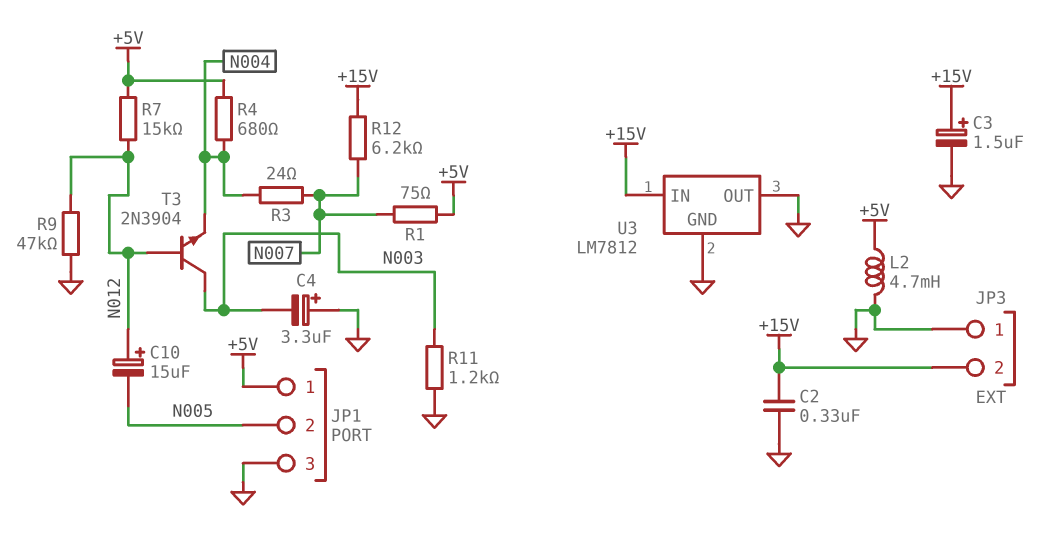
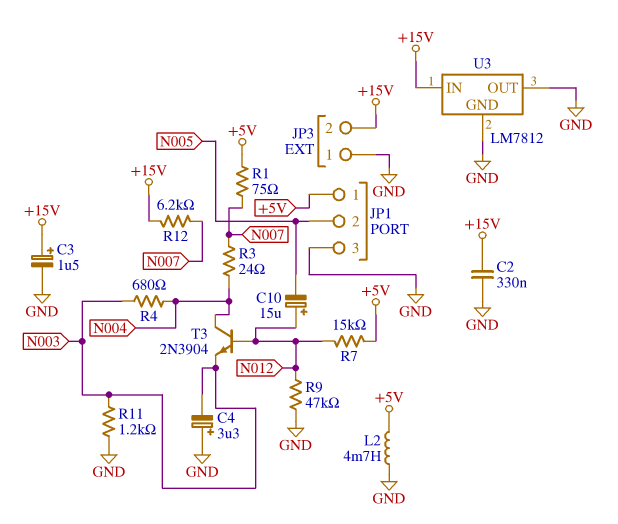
R4: 680 (+5V, N004) -> 680 (N003, N004)
T3: NPN 2N3904 (B N012, C N003, E N004) -> NPN 2N3904 (B N012, C N004, E N003)

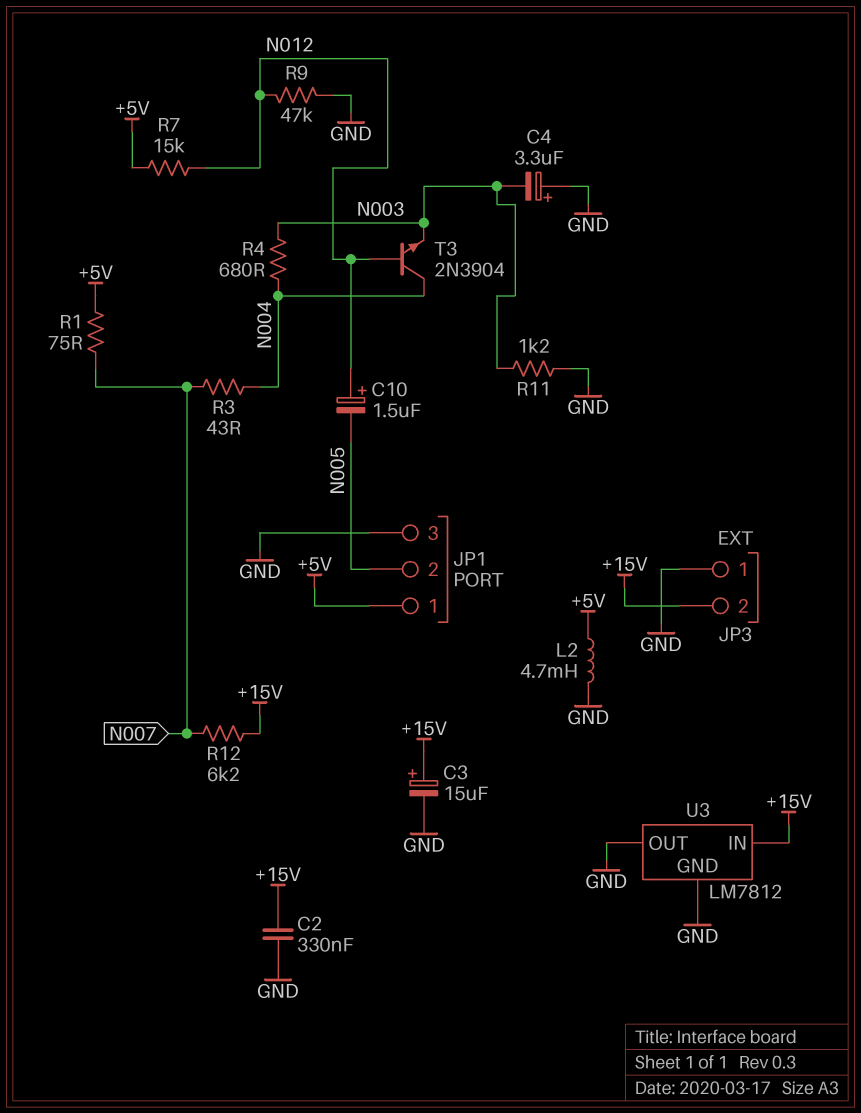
C3: 1.5uF (plus +15V, minus GND) -> 15uF (plus +15V, minus GND)
C10: 15uF (plus N012, minus N005) -> 1.5uF (plus N012, minus N005)
R3: 24 (N004, N007) -> 43 (N004, N007)

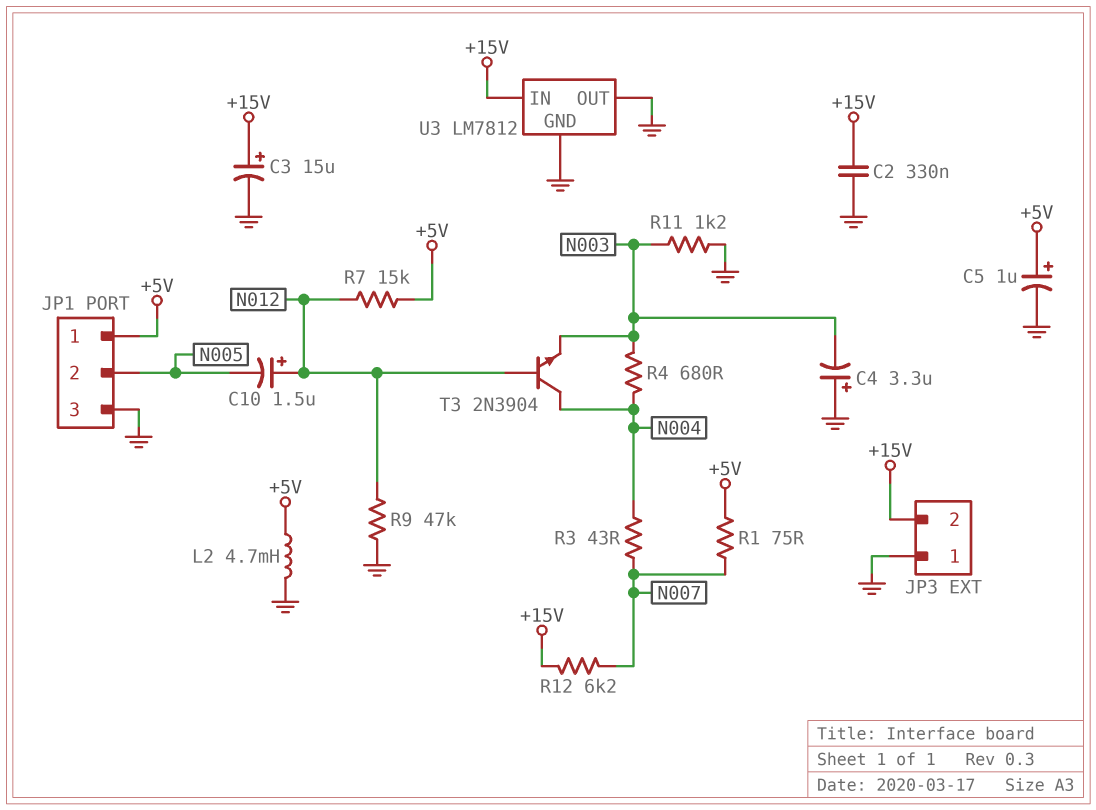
C5: none -> 1uF (plus +5V, minus GND)

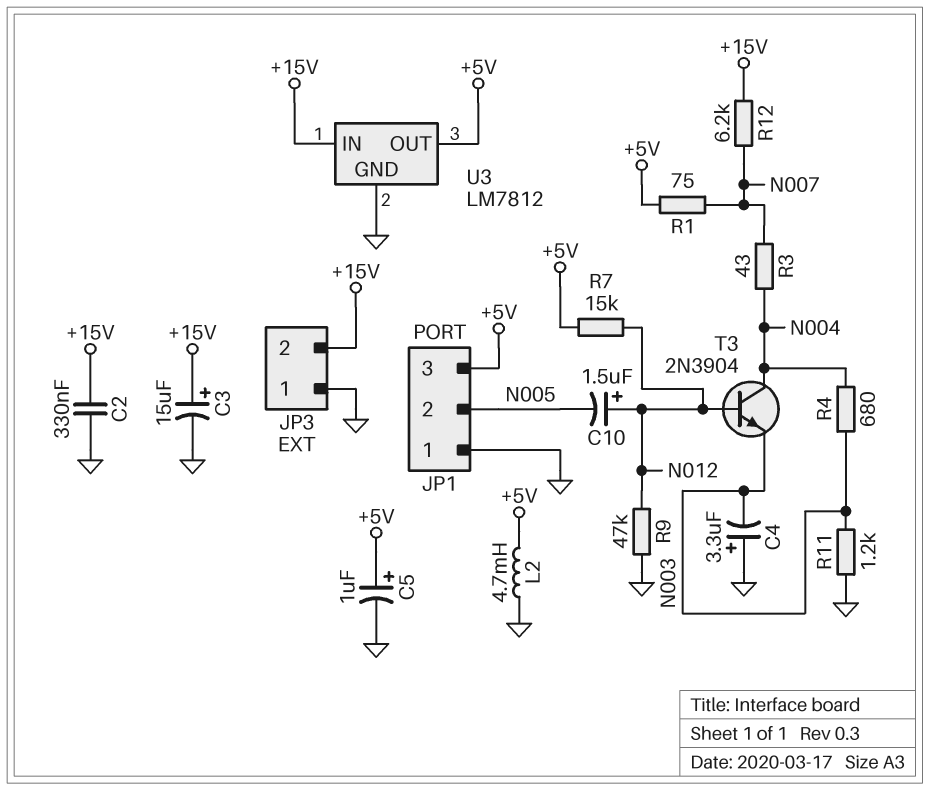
JP1 pin 1: +5V -> GND
JP1 pin 3: GND -> +5V
U3 pin OUT: GND -> +5V

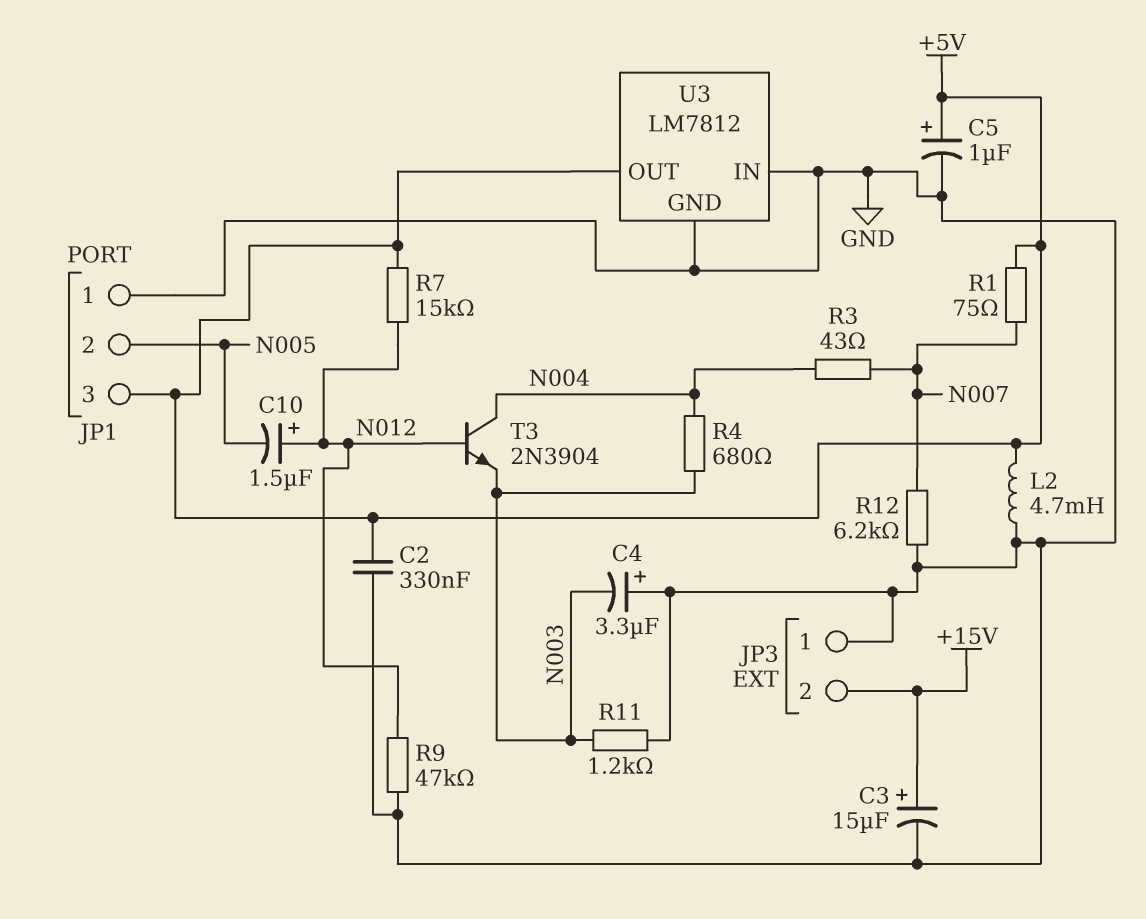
C2: 330nF (+15V, GND) -> 330nF (+5V, GND)
R12: 6.2k (+15V, N007) -> 6.2k (GND, N007)
U3 pin IN: +15V -> GND

